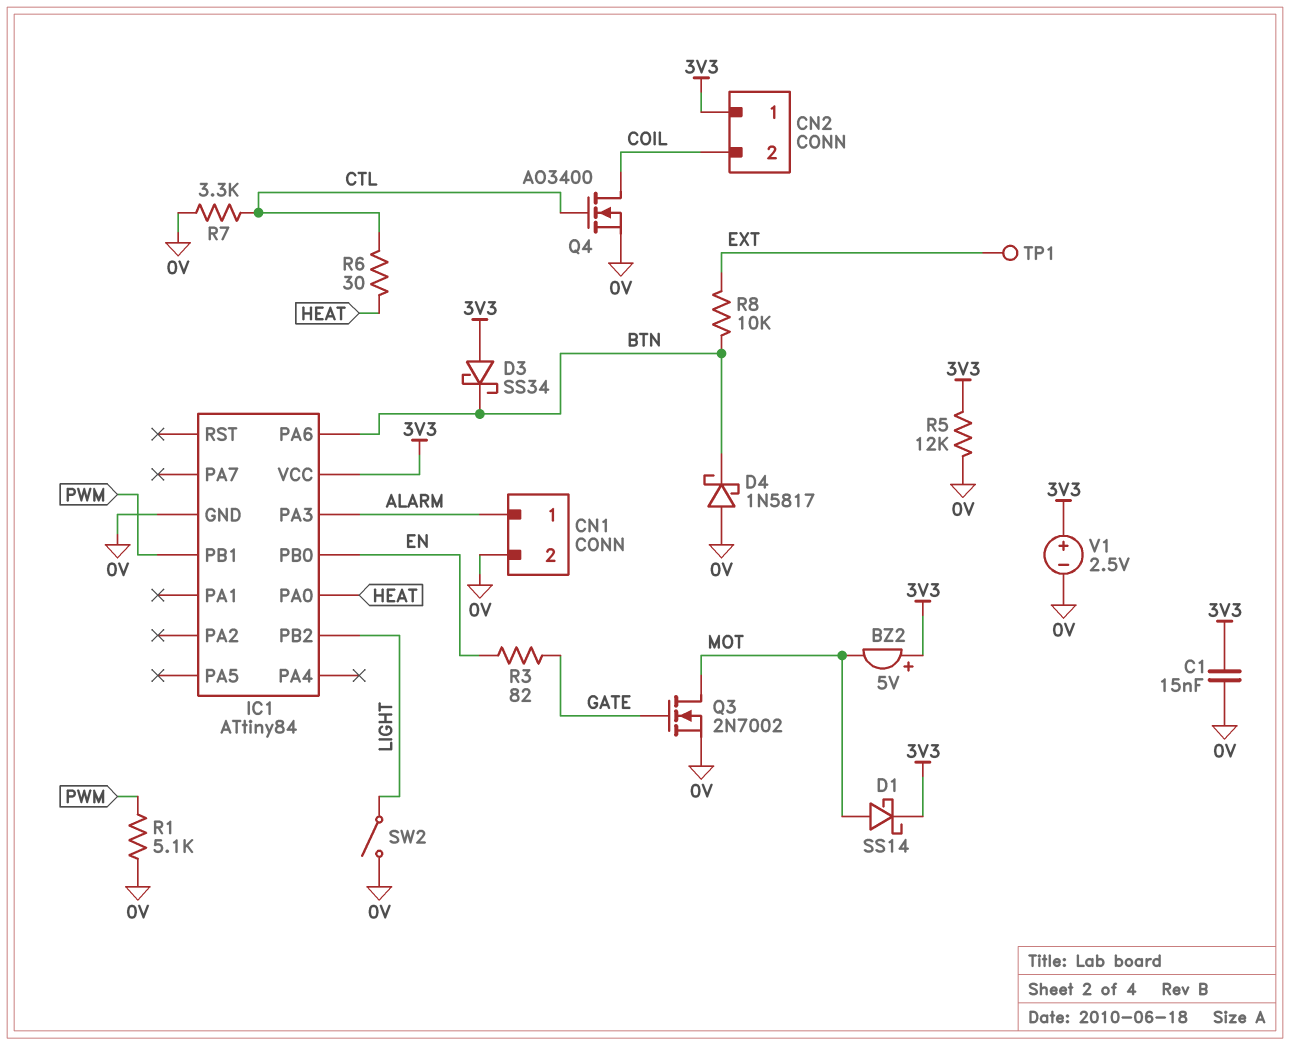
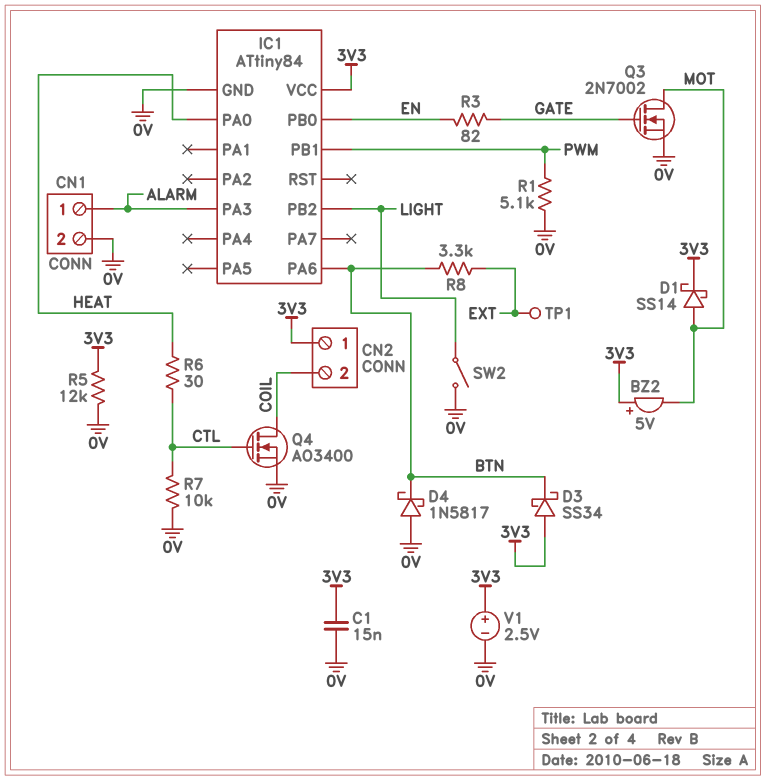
R7: 3.3k (0V, CTL) -> 10k (0V, CTL)
R8: 10k (BTN, EXT) -> 3.3k (BTN, EXT)

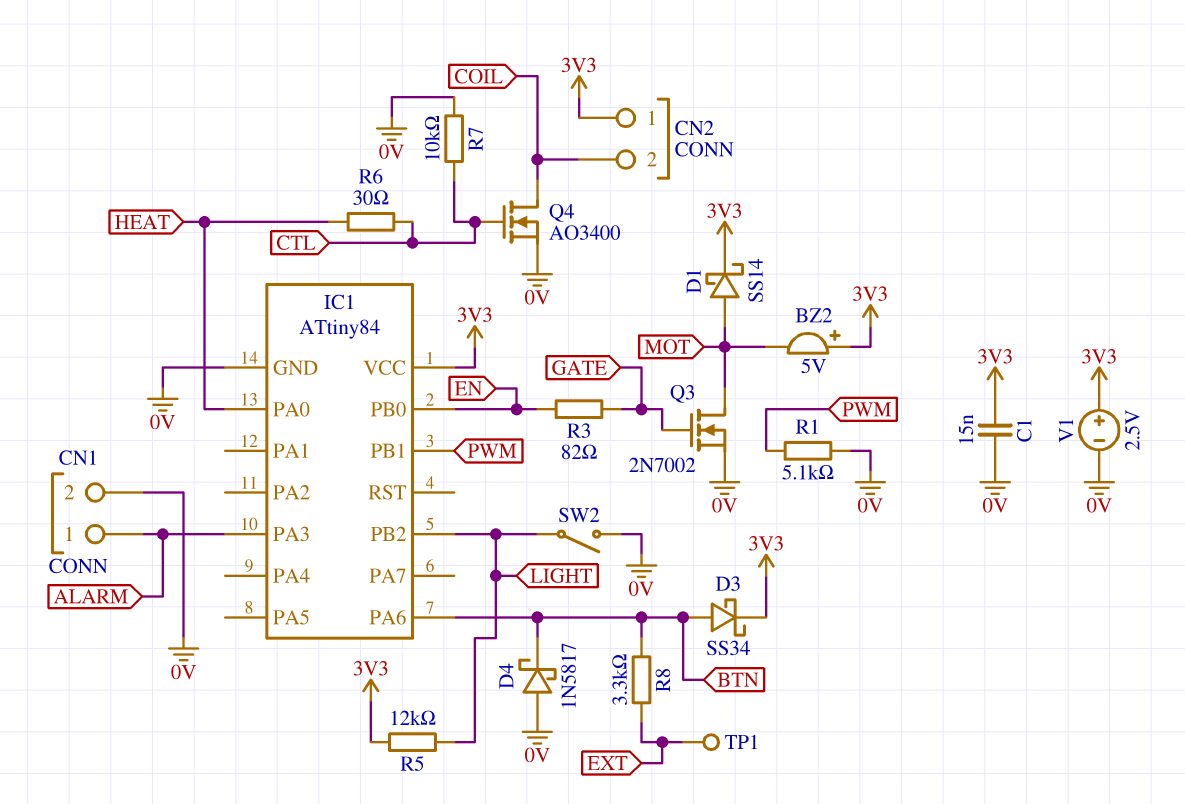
D3: schottky SS34 (A 3V3, K BTN) -> schottky SS34 (A BTN, K 3V3)
R5: 12k (0V, 3V3) -> 12k (3V3, LIGHT)

